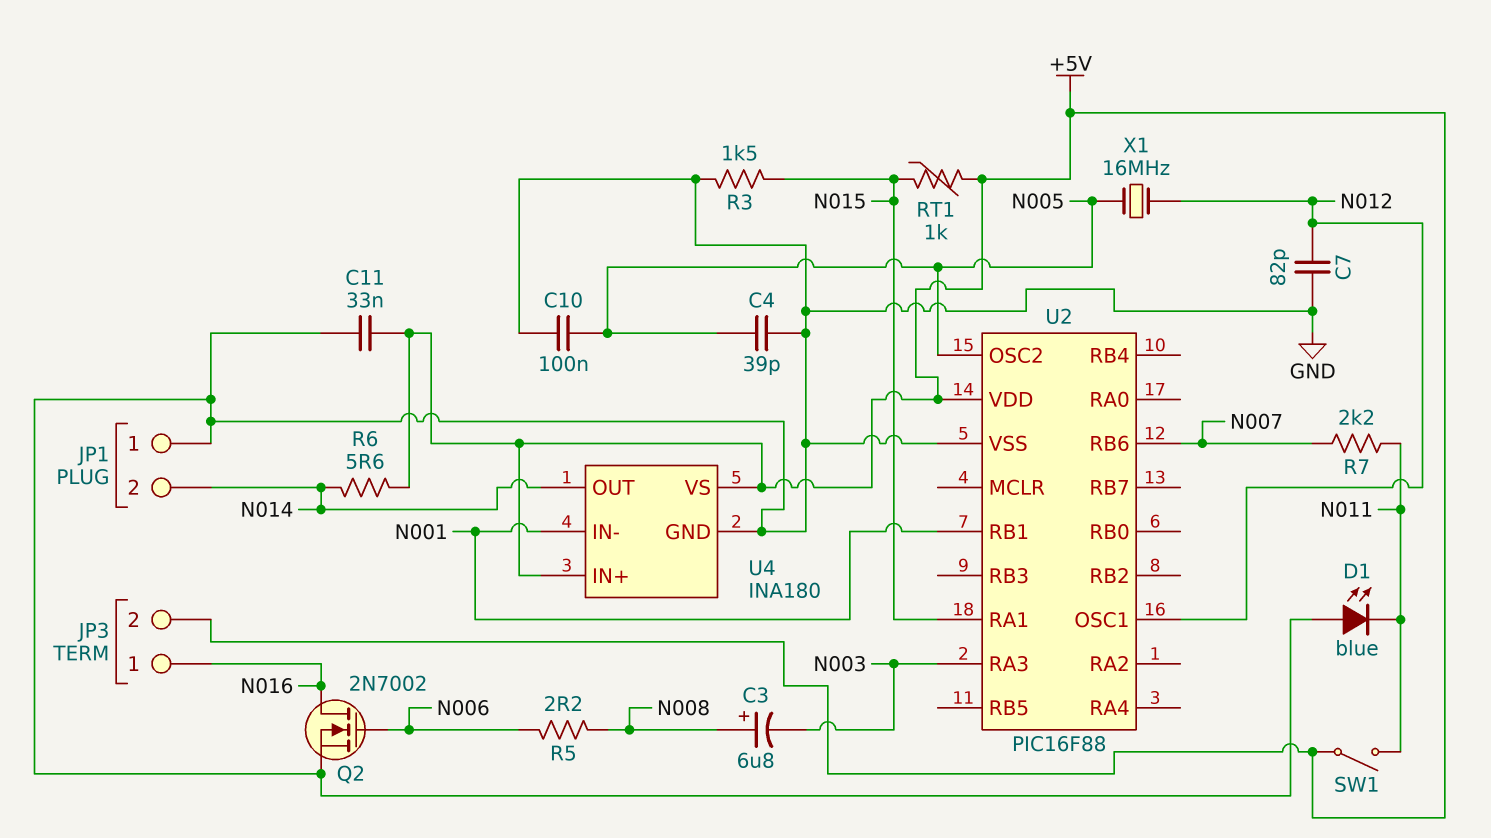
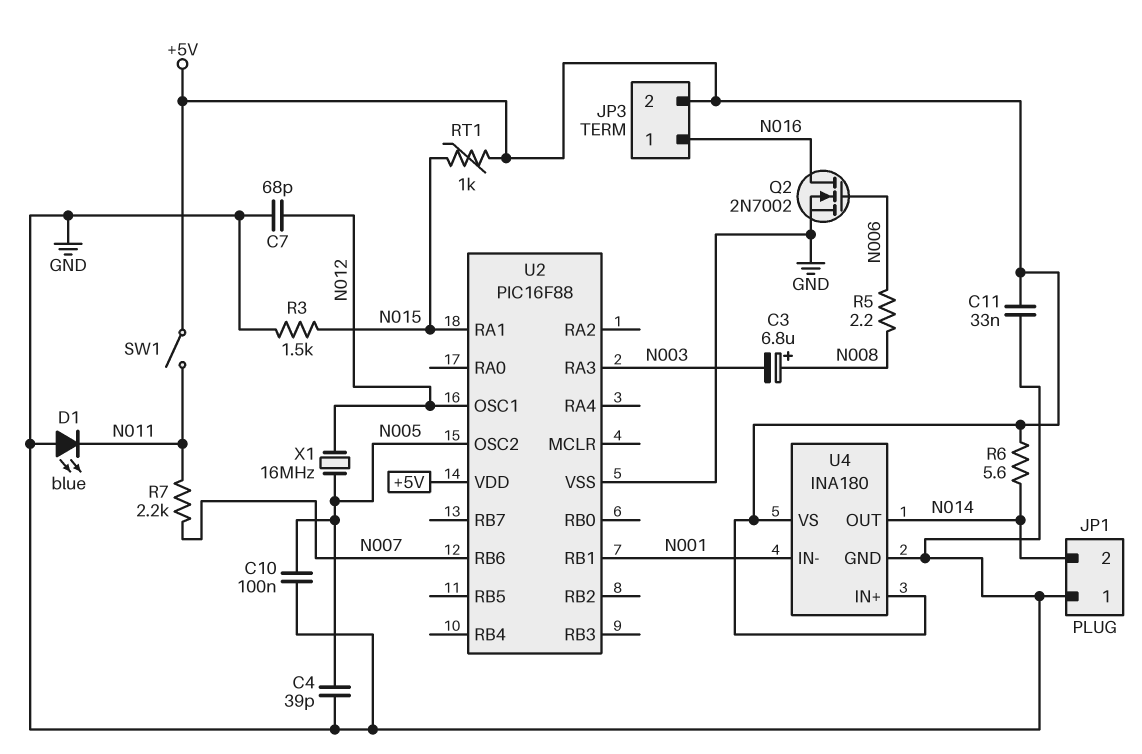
C7: 82pF (GND, N012) -> 68pF (GND, N012)

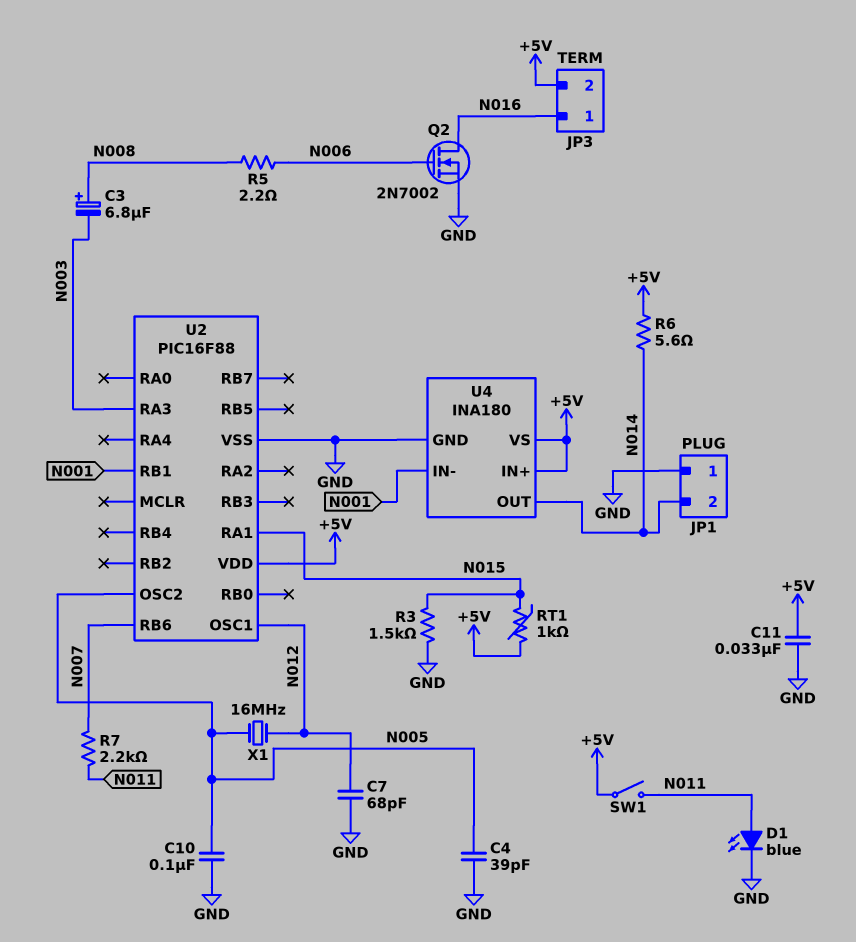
D1: LED blue (A GND, K N011) -> LED blue (A N011, K GND)

